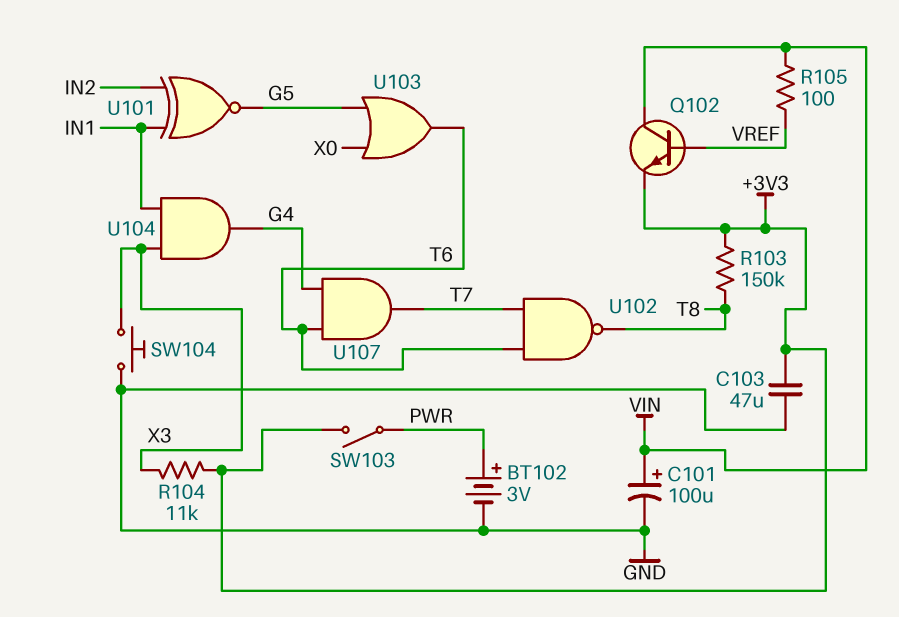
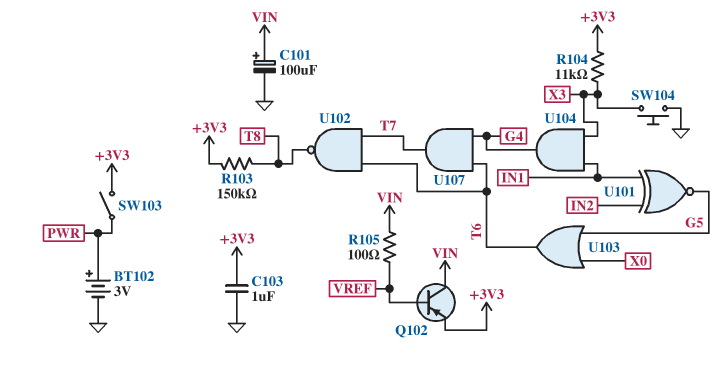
C103: 47uF (+3V3, GND) -> 1uF (+3V3, GND)
Q102: NPN (B VREF, C VIN, E +3V3) -> PNP (B VREF, C VIN, E +3V3)

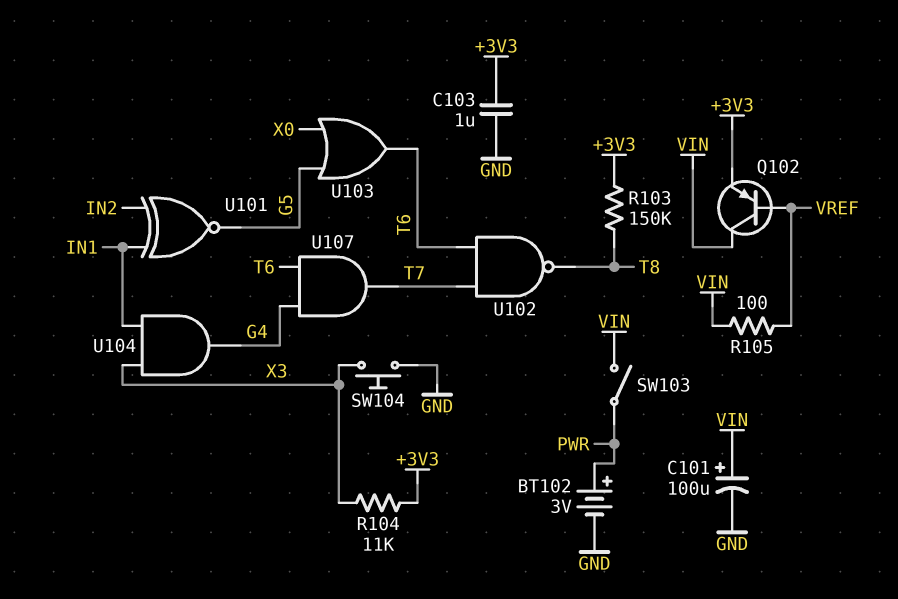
SW103: switch (+3V3, PWR) -> switch (PWR, VIN)

